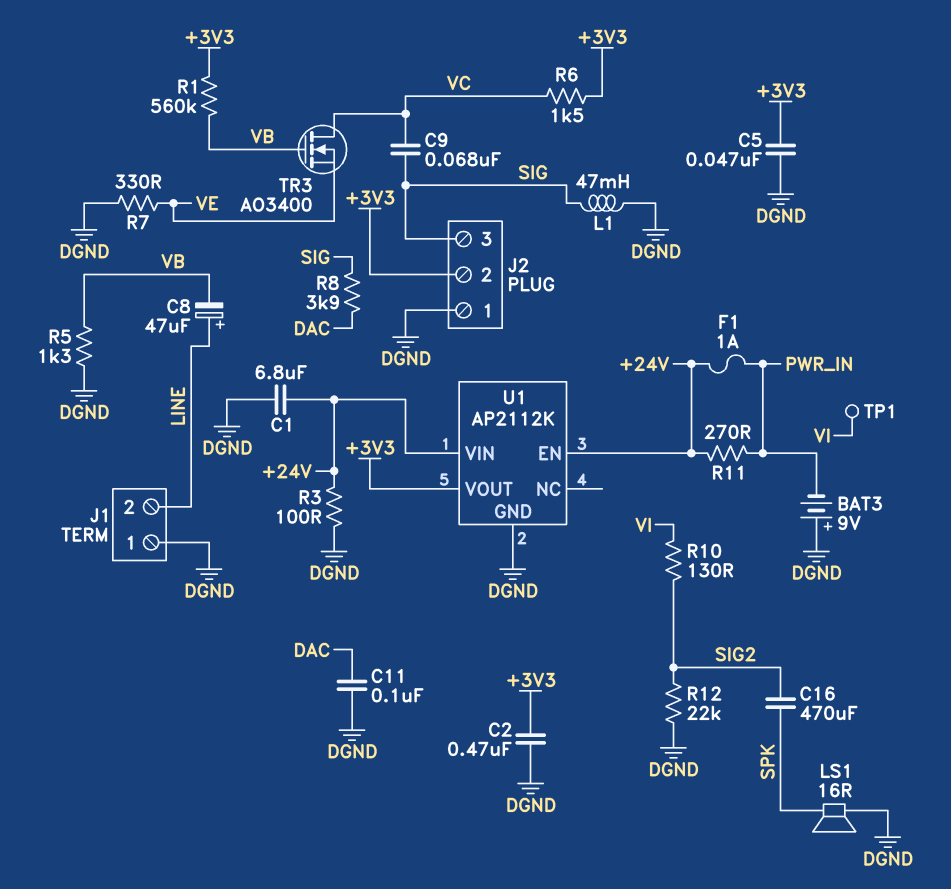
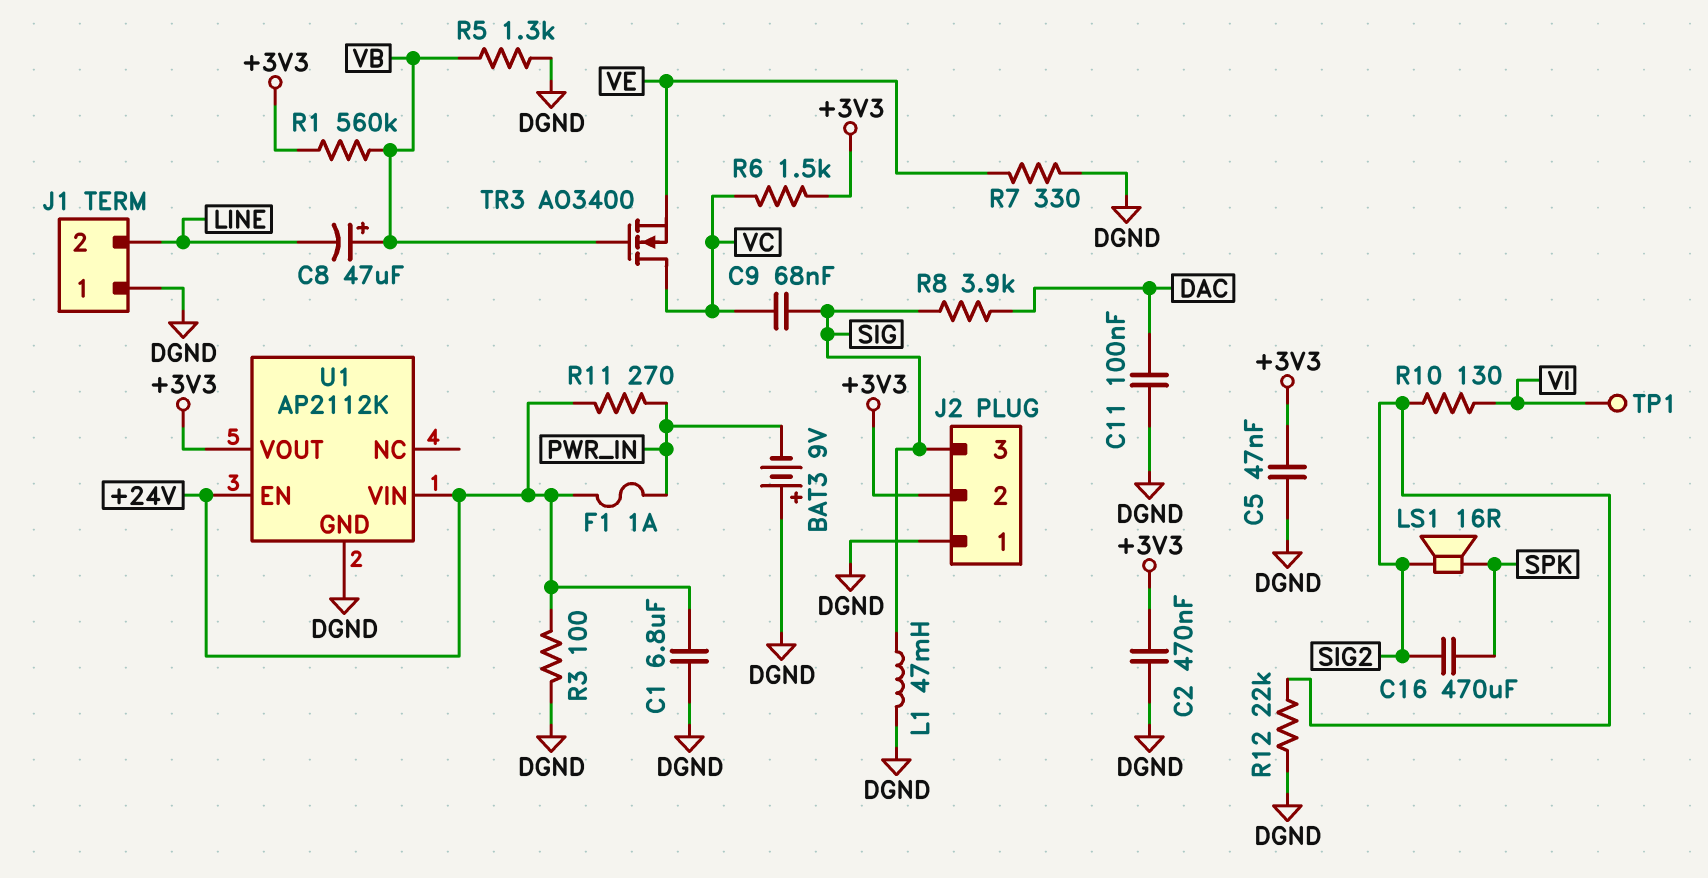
C8: 47uF (plus LINE, minus VB) -> 47uF (plus VB, minus LINE)
LS1: speaker 16R (DGND, SPK) -> speaker 16R (SIG2, SPK)

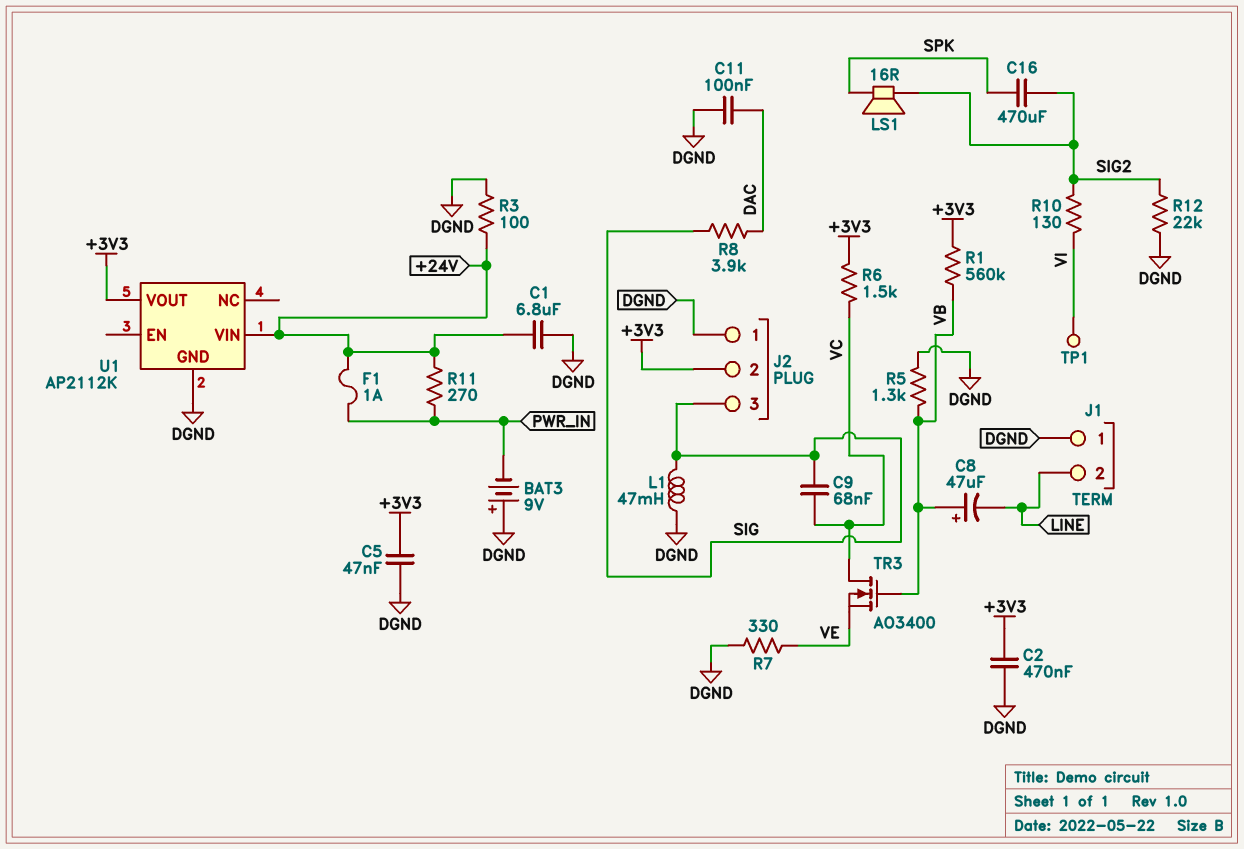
U1 pin EN: +24V -> none

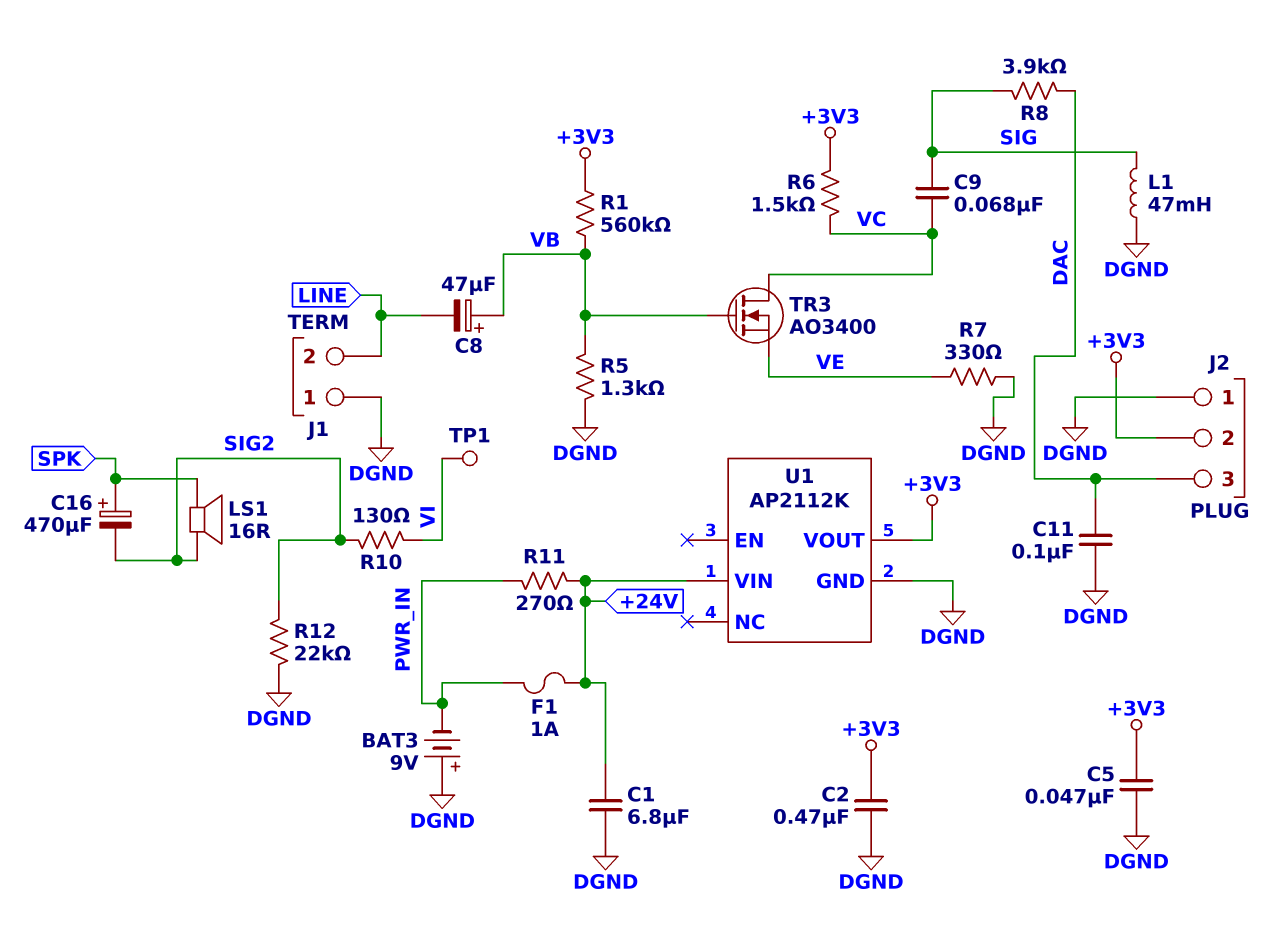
C16: 470uF (SIG2, SPK) -> 470uF (plus SPK, minus SIG2)
J2 pin 3: SIG -> DAC
R3: 100 (+24V, DGND) -> none

